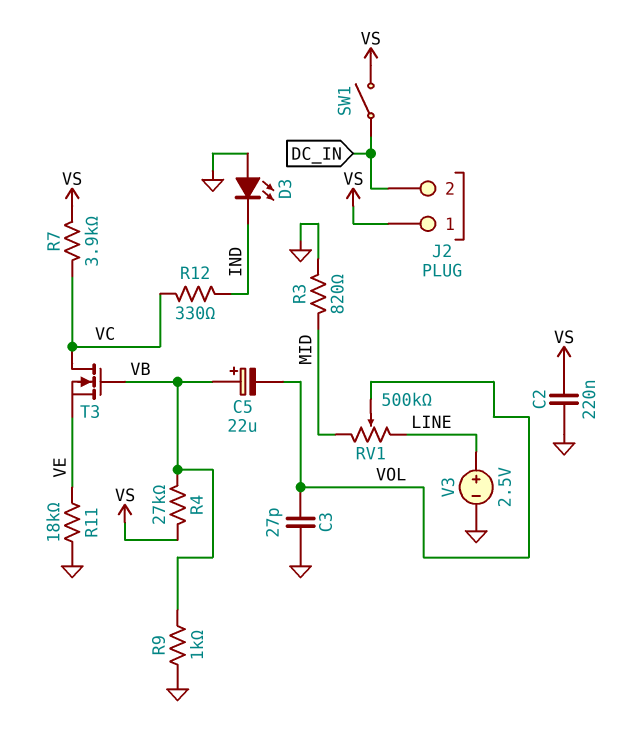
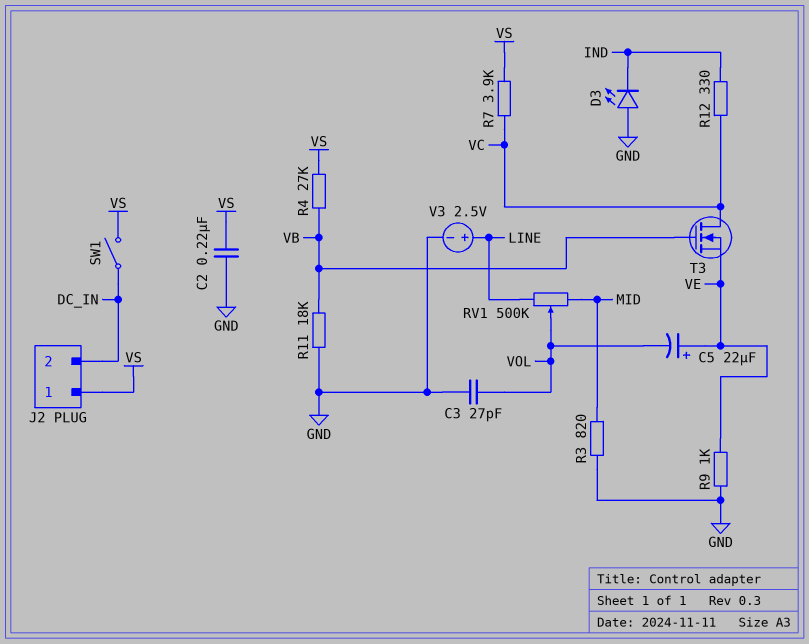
C5: 22uF (plus VB, minus VOL) -> 22uF (plus VE, minus VOL)
R9: 1k (GND, VB) -> 1k (GND, VE)
R11: 18k (GND, VE) -> 18k (GND, VB)

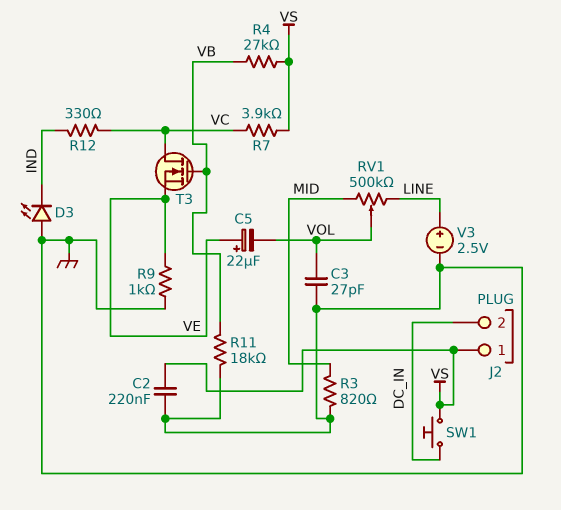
SW1: switch (DC_IN, VS) -> button (DC_IN, VS)

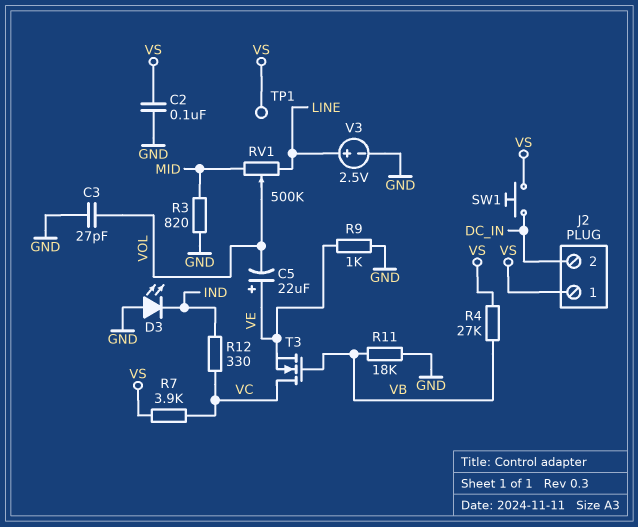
C2: 220nF (GND, VS) -> 100nF (GND, VS)
TP1: none -> test point (VS)

